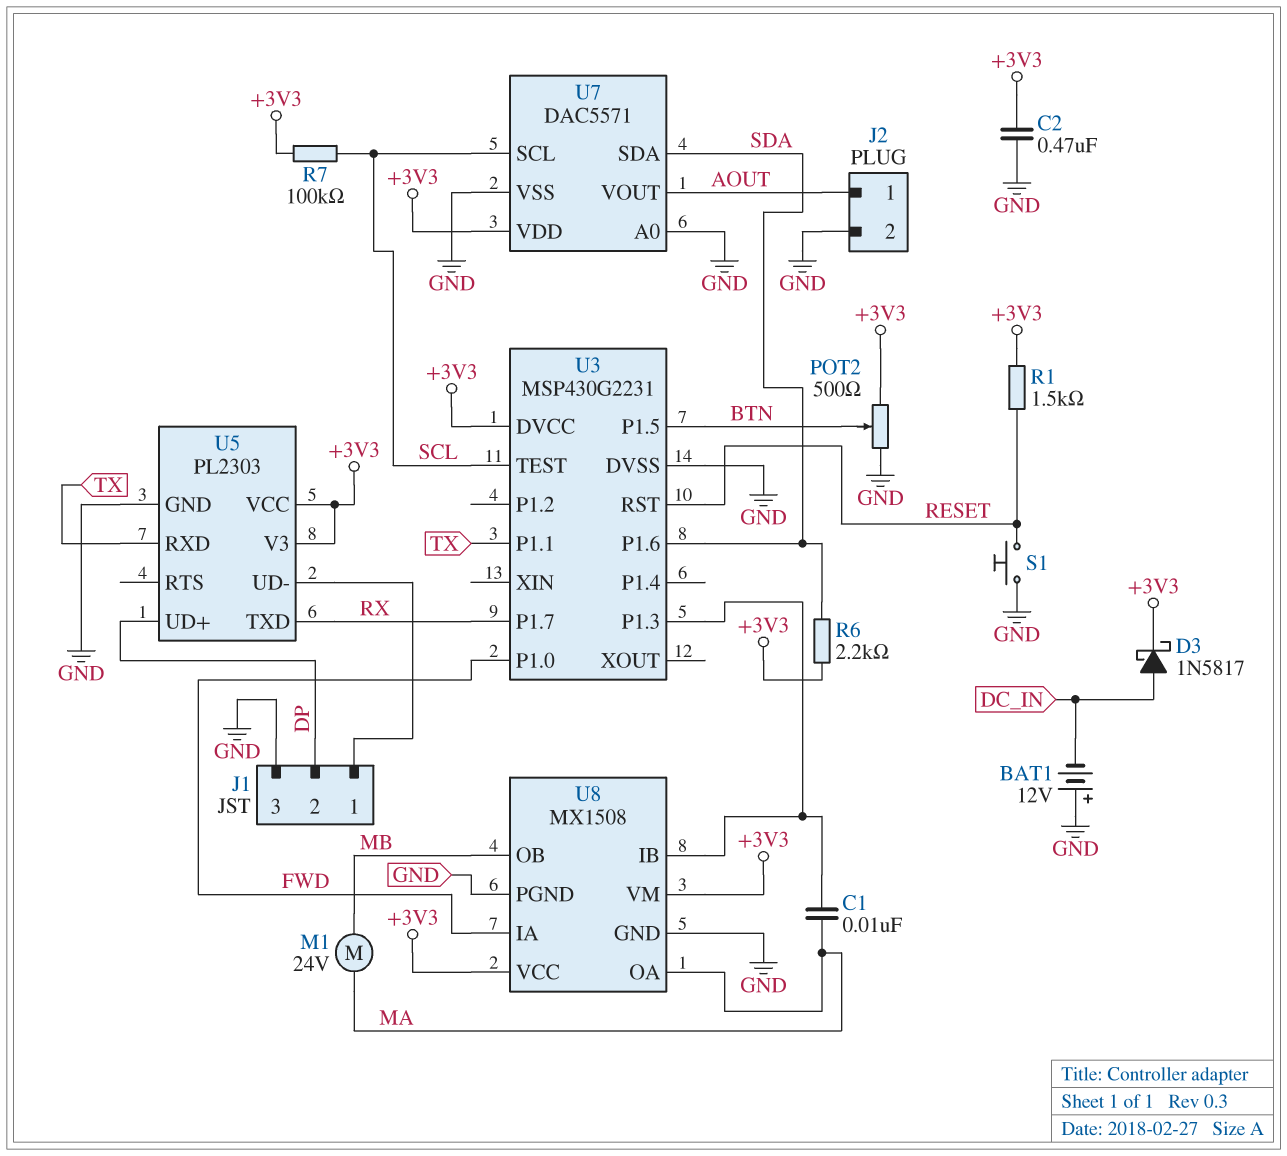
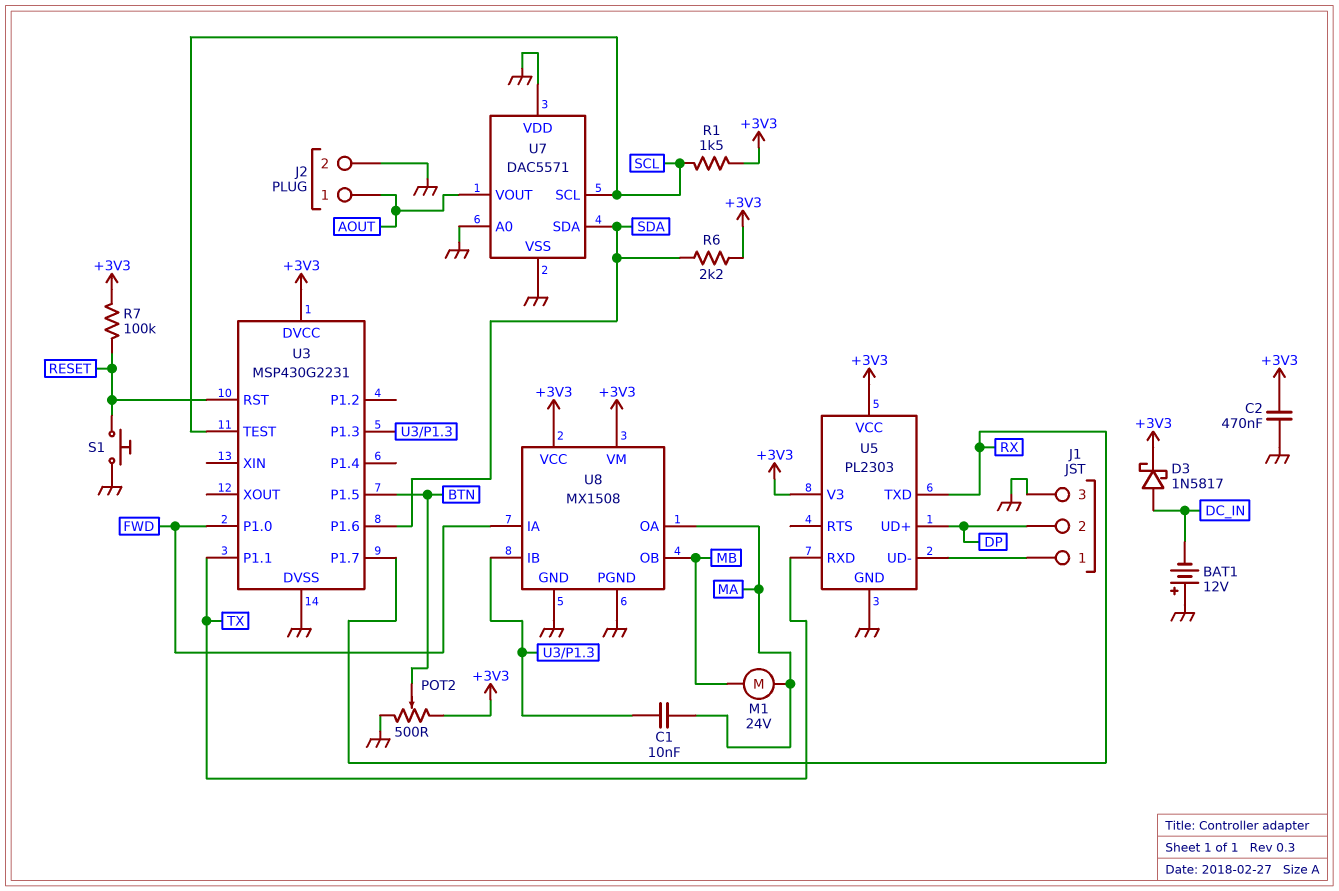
R1: 1.5k (+3V3, RESET) -> 1.5k (+3V3, SCL)
R7: 100k (+3V3, SCL) -> 100k (+3V3, RESET)
U7 pin VDD: +3V3 -> GND

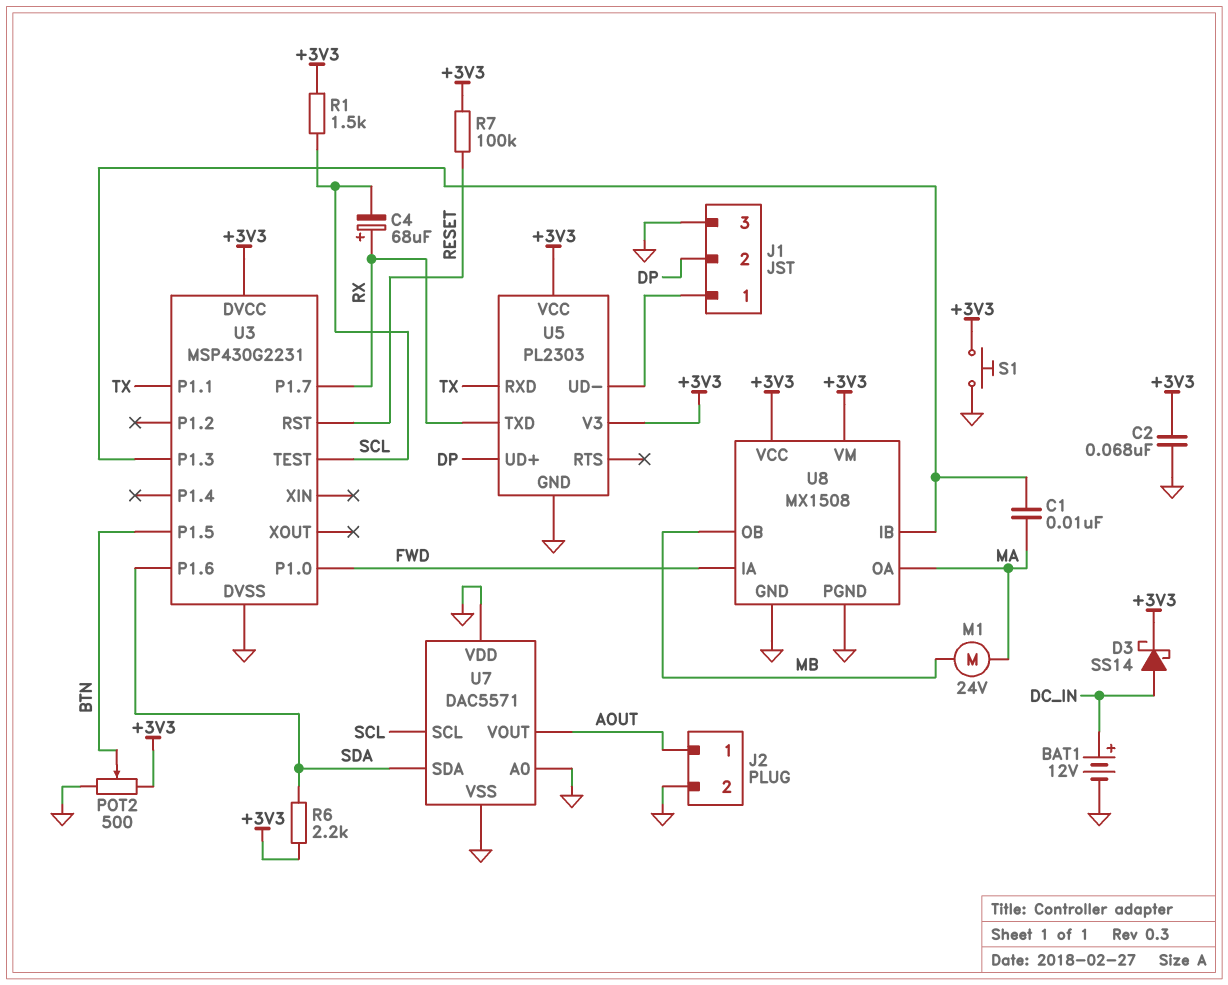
BAT1: 12V (plus GND, minus DC_IN) -> 12V (plus DC_IN, minus GND)
C2: 470nF (+3V3, GND) -> 68nF (+3V3, GND)
C4: none -> 68uF (plus RX, minus SCL)
D3: schottky 1N5817 (A DC_IN, K +3V3) -> schottky SS14 (A DC_IN, K +3V3)
S1: button (GND, RESET) -> button (+3V3, GND)

